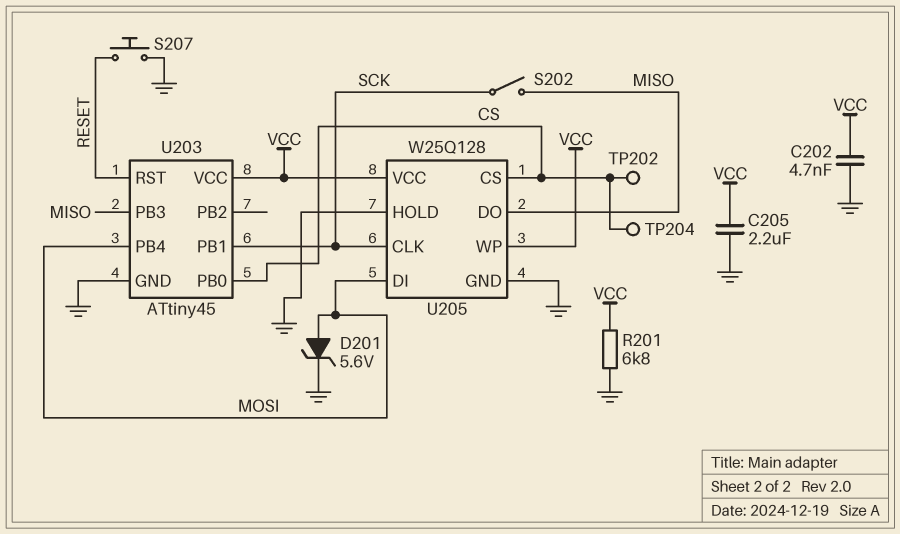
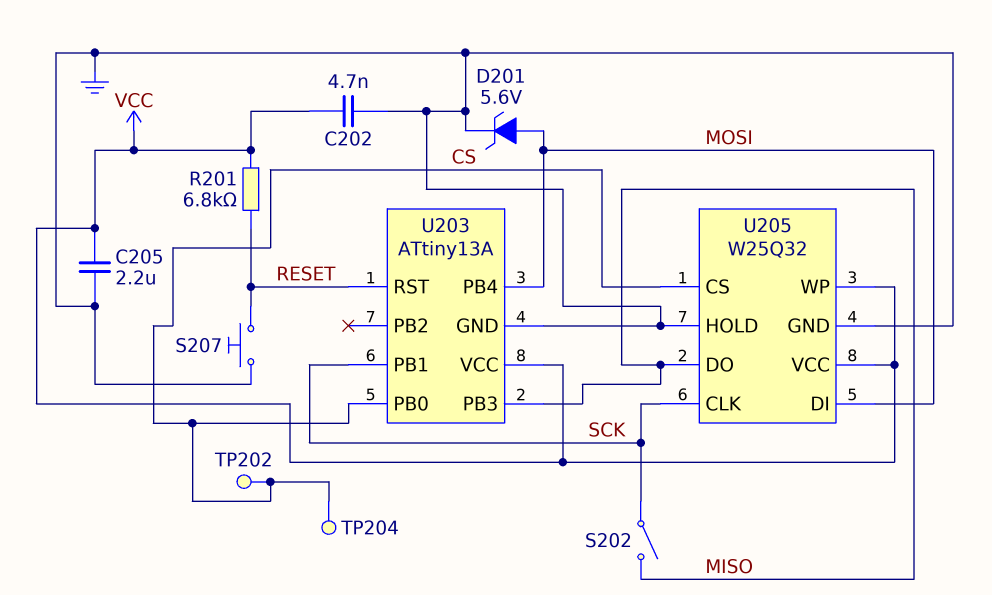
R201: 6.8k (GND, VCC) -> 6.8k (RESET, VCC)
U203: ATtiny45 -> ATtiny13A
U205: W25Q128 -> W25Q32

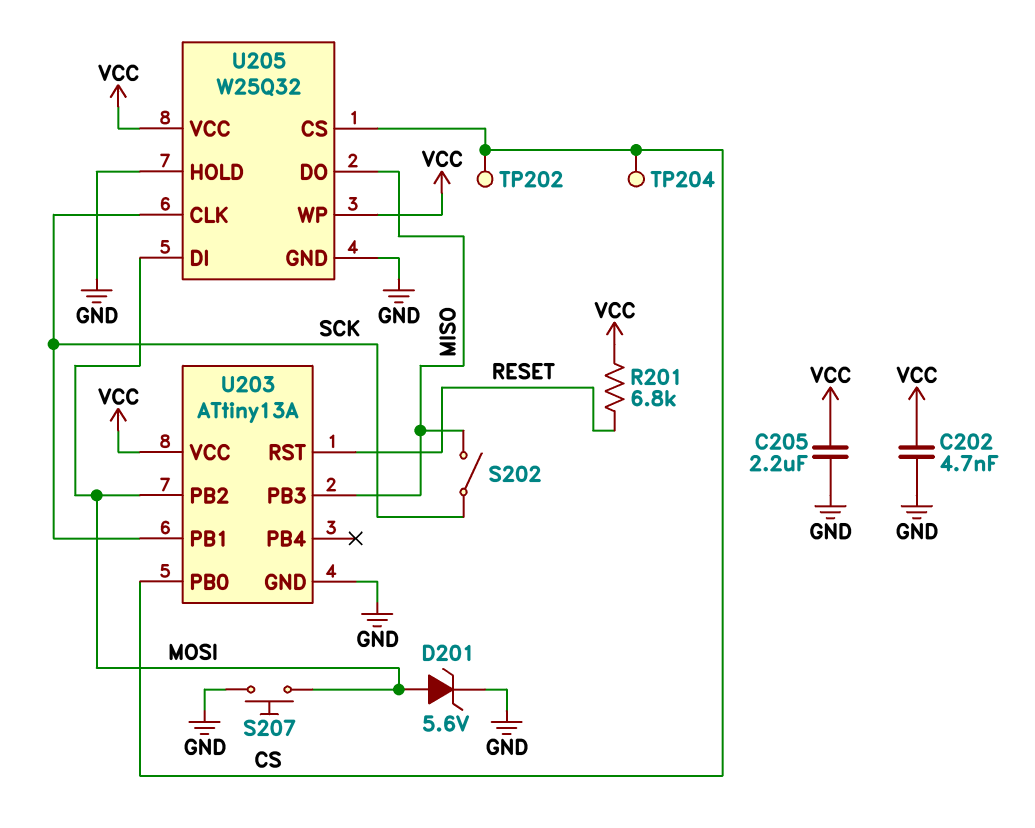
S207: button (GND, RESET) -> button (GND, MOSI)
U203 pin PB2: none -> MOSI
U203 pin PB4: MOSI -> none

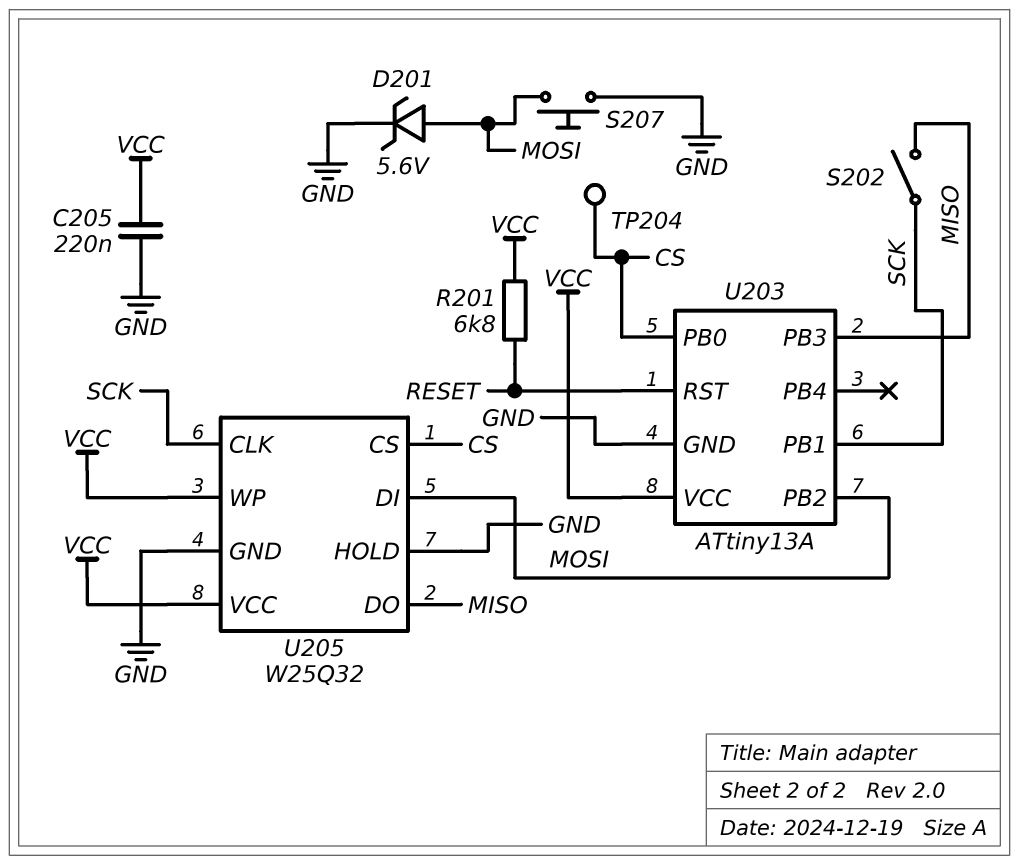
C202: 4.7nF (GND, VCC) -> none
C205: 2.2uF (GND, VCC) -> 220nF (GND, VCC)
TP202: test point (CS) -> none

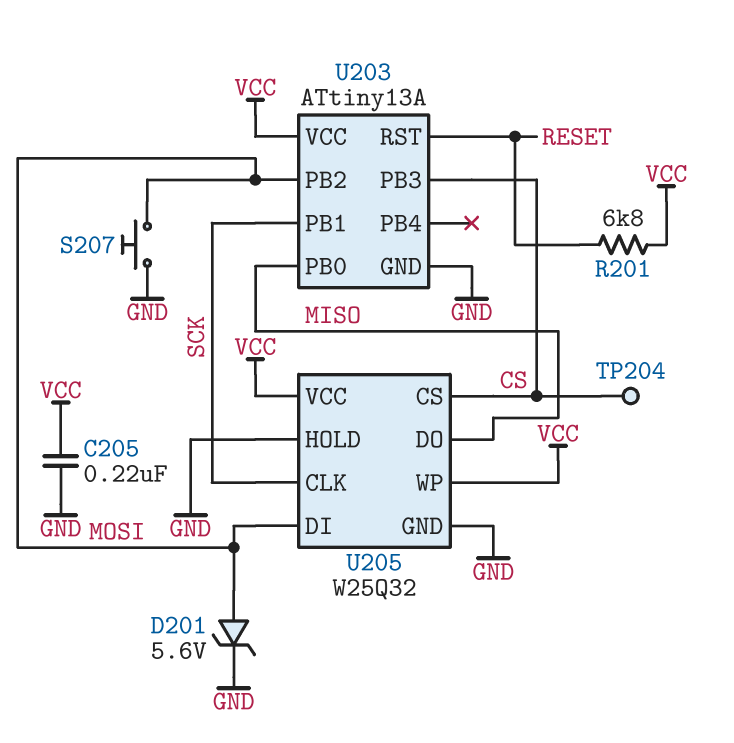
S202: switch (MISO, SCK) -> none
U203 pin PB0: CS -> MISO
U203 pin PB3: MISO -> CS

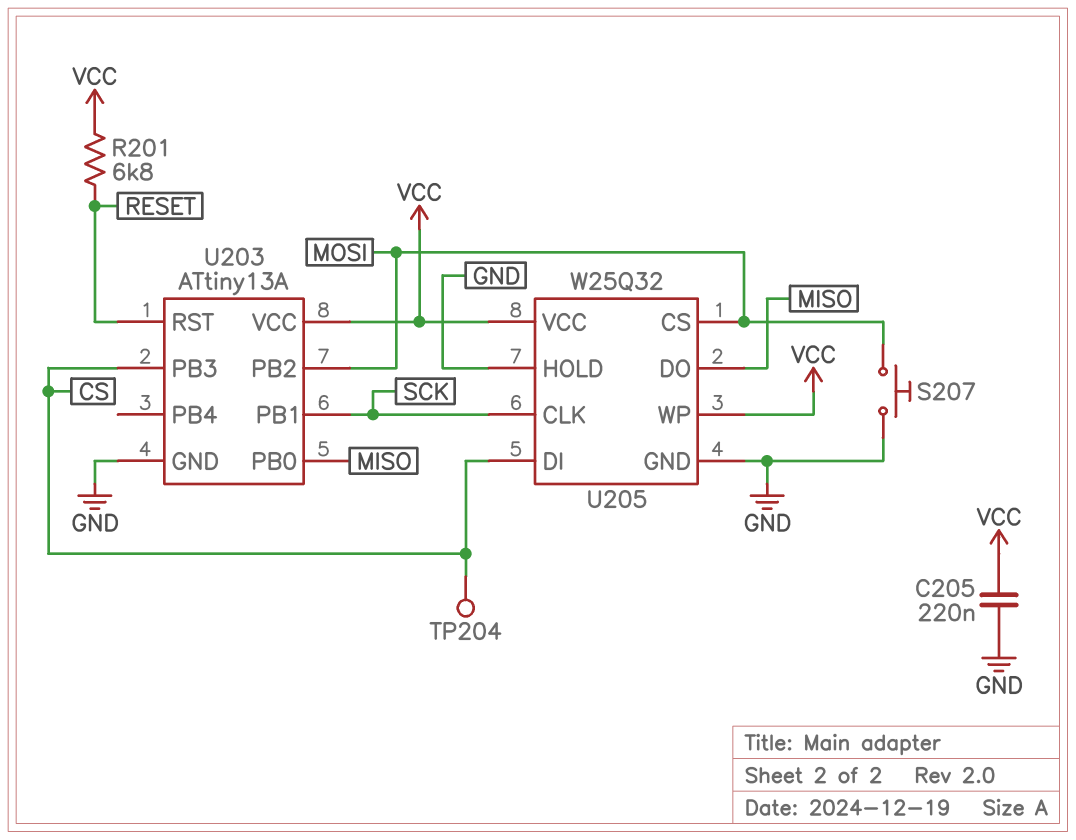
D201: zener 5.6V (A MOSI, K GND) -> none
U205 pin CS: CS -> MOSI
U205 pin DI: MOSI -> CS

